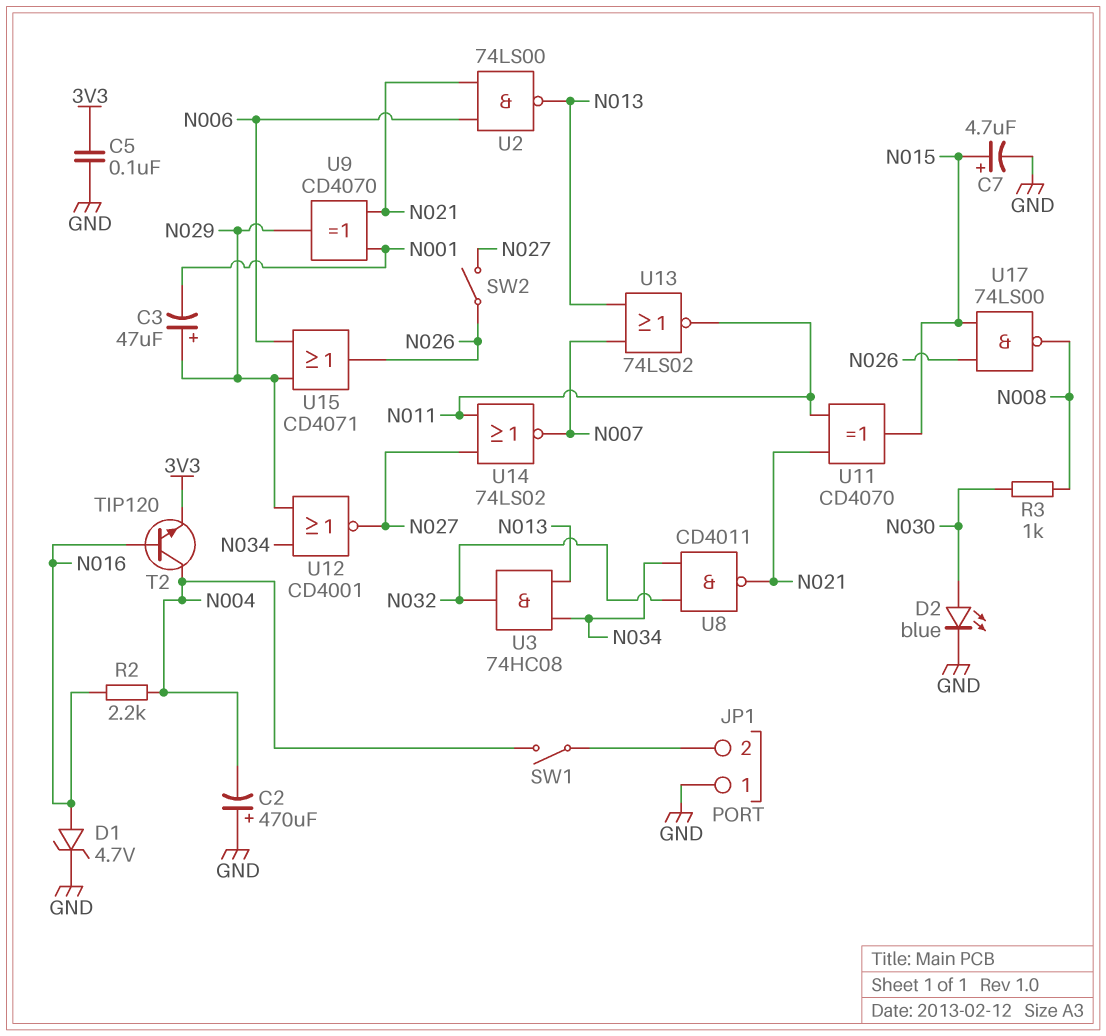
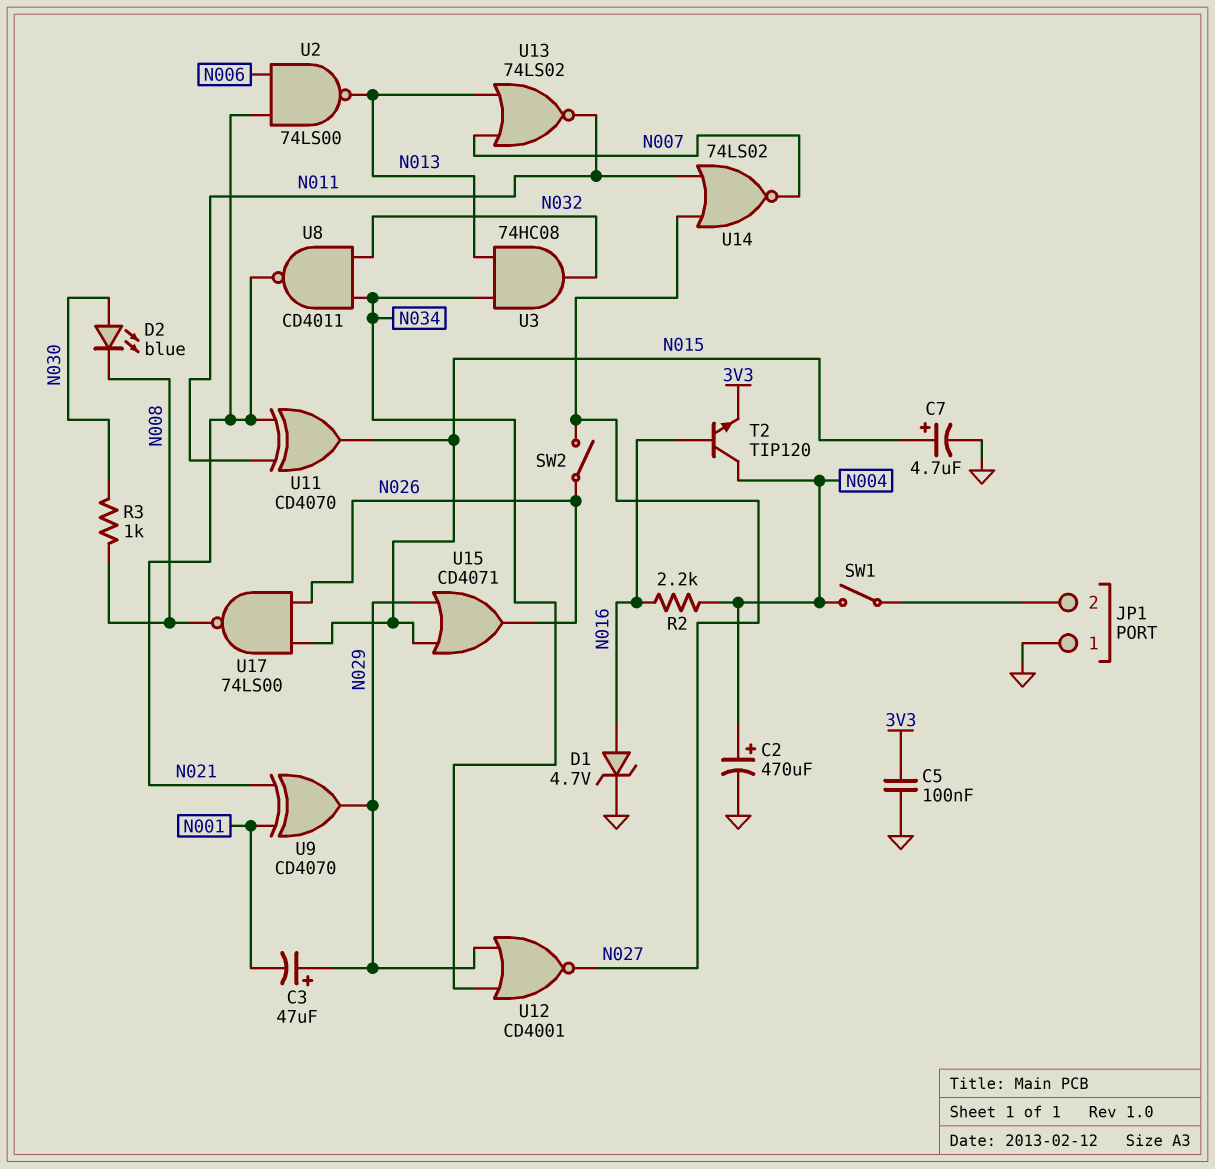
C2: 470uF (plus GND, minus N004) -> 470uF (plus N004, minus GND)
D2: LED blue (A N030, K GND) -> LED blue (A N030, K N008)
U15: OR CD4071 (in N006, in N029, out N026) -> OR CD4071 (in N015, in N029, out N026)

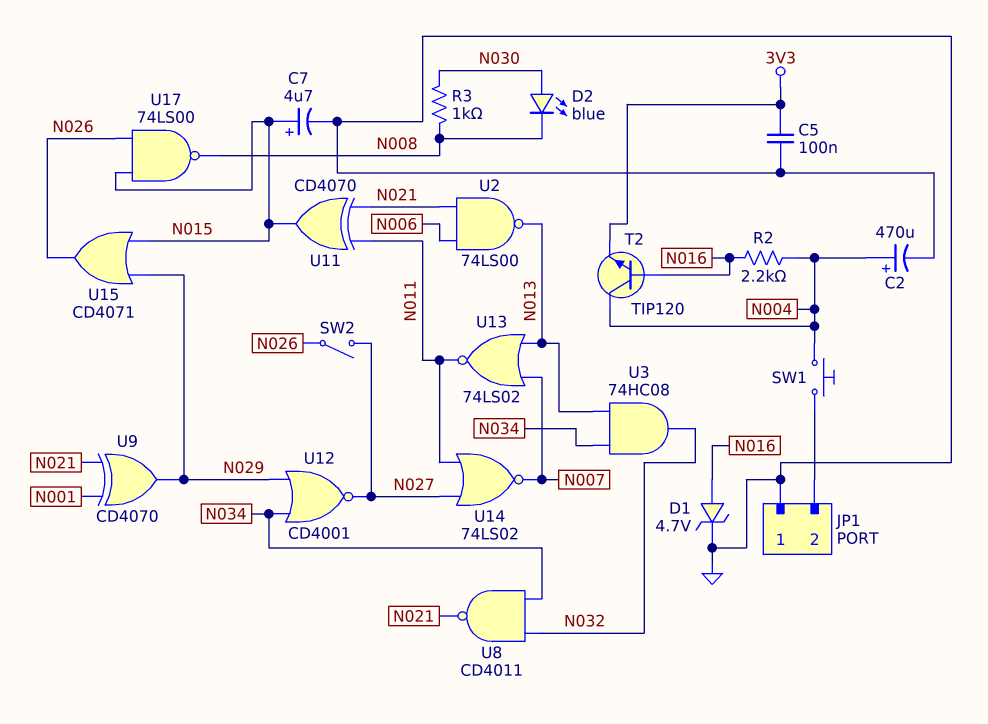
C3: 47uF (plus N029, minus N001) -> none
SW1: switch (JP1/2, N004) -> button (JP1/2, N004)

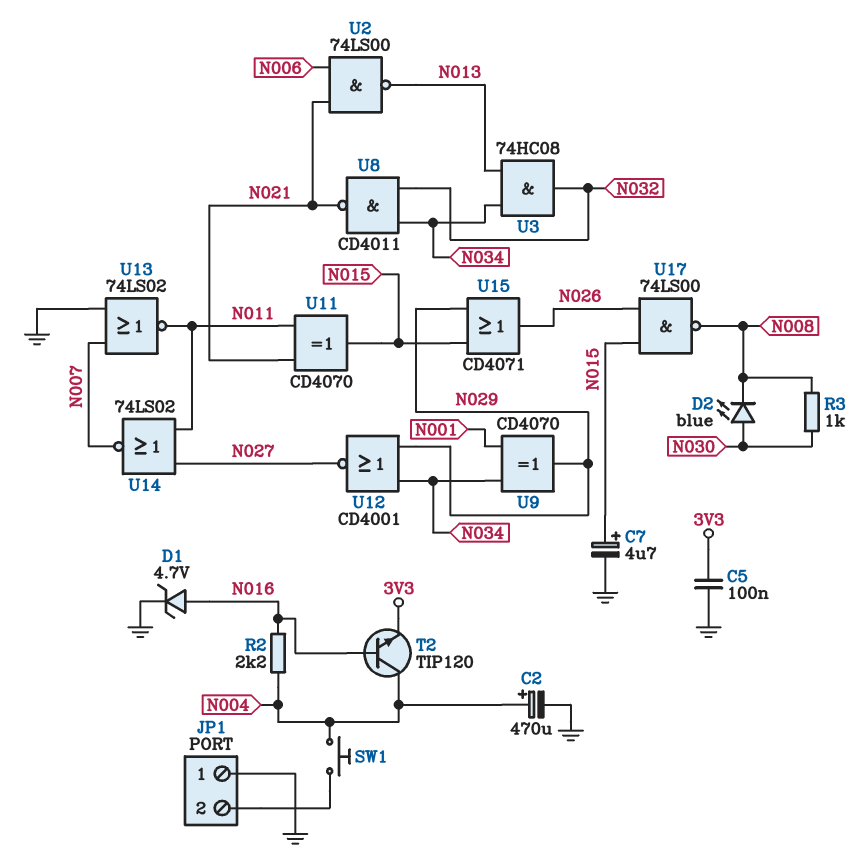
SW2: switch (N026, N027) -> none
U9: XOR CD4070 (in N001, in N021, out N029) -> XOR CD4070 (in N001, in N034, out N029)
U13: NOR 74LS02 (in N007, in N013, out N011) -> NOR 74LS02 (in GND, in N007, out N011)

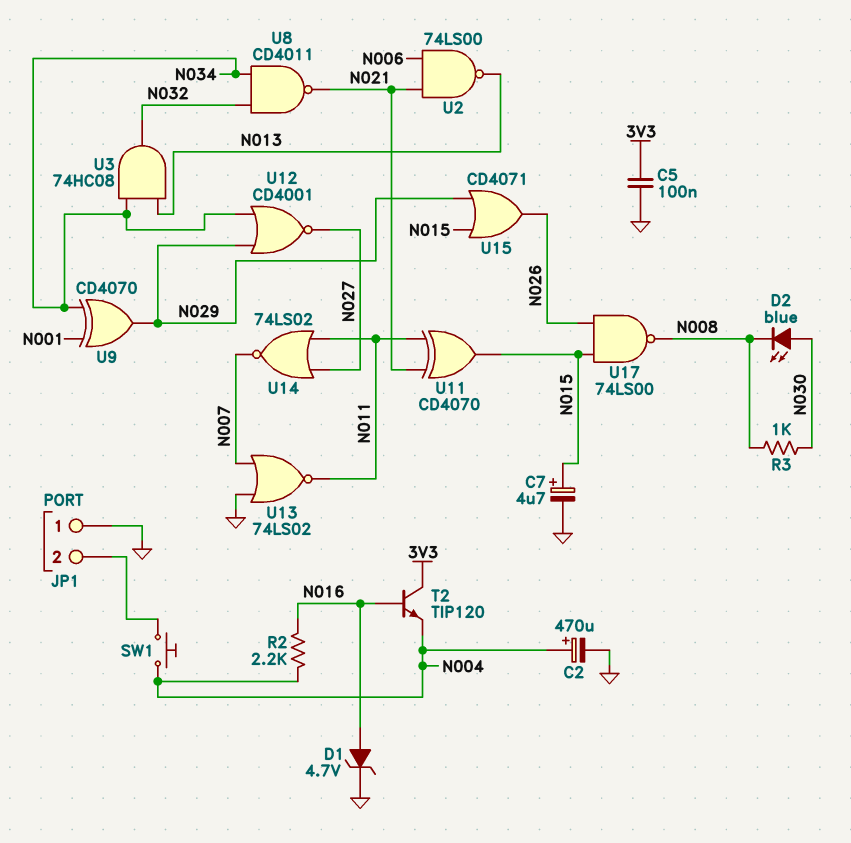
T2: NPN TIP120 (B N016, C N004, E 3V3) -> NPN TIP120 (B N016, C 3V3, E N004)

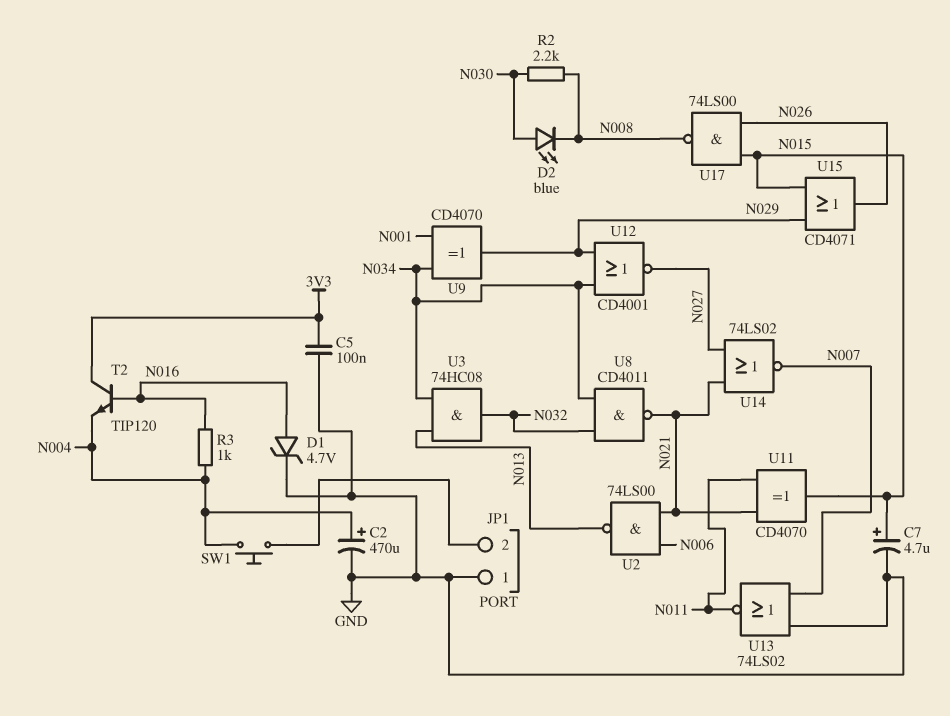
R2: 2.2k (N004, N016) -> 2.2k (N008, N030)
R3: 1k (N008, N030) -> 1k (N004, N016)
U14: NOR 74LS02 (in N011, in N027, out N007) -> NOR 74LS02 (in N021, in N027, out N007)

